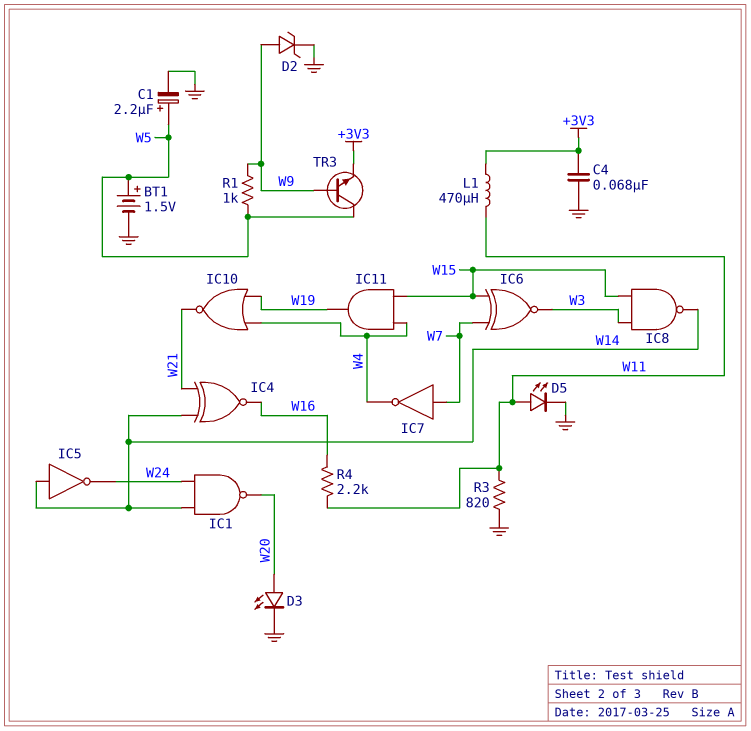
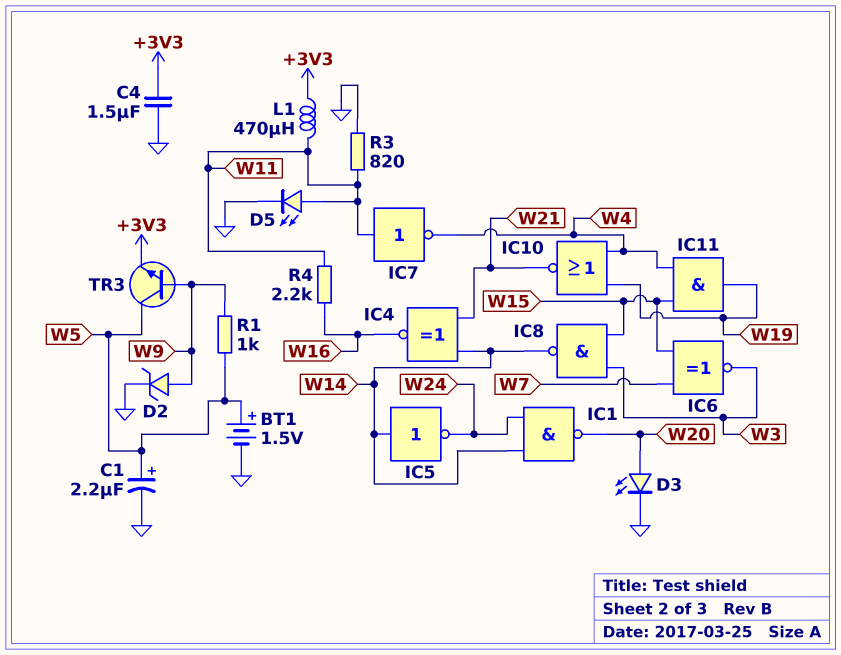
C4: 68nF (+3V3, GND) -> 1.5uF (+3V3, GND)
IC7: NOT (in W7, out W4) -> NOT (in W11, out W4)

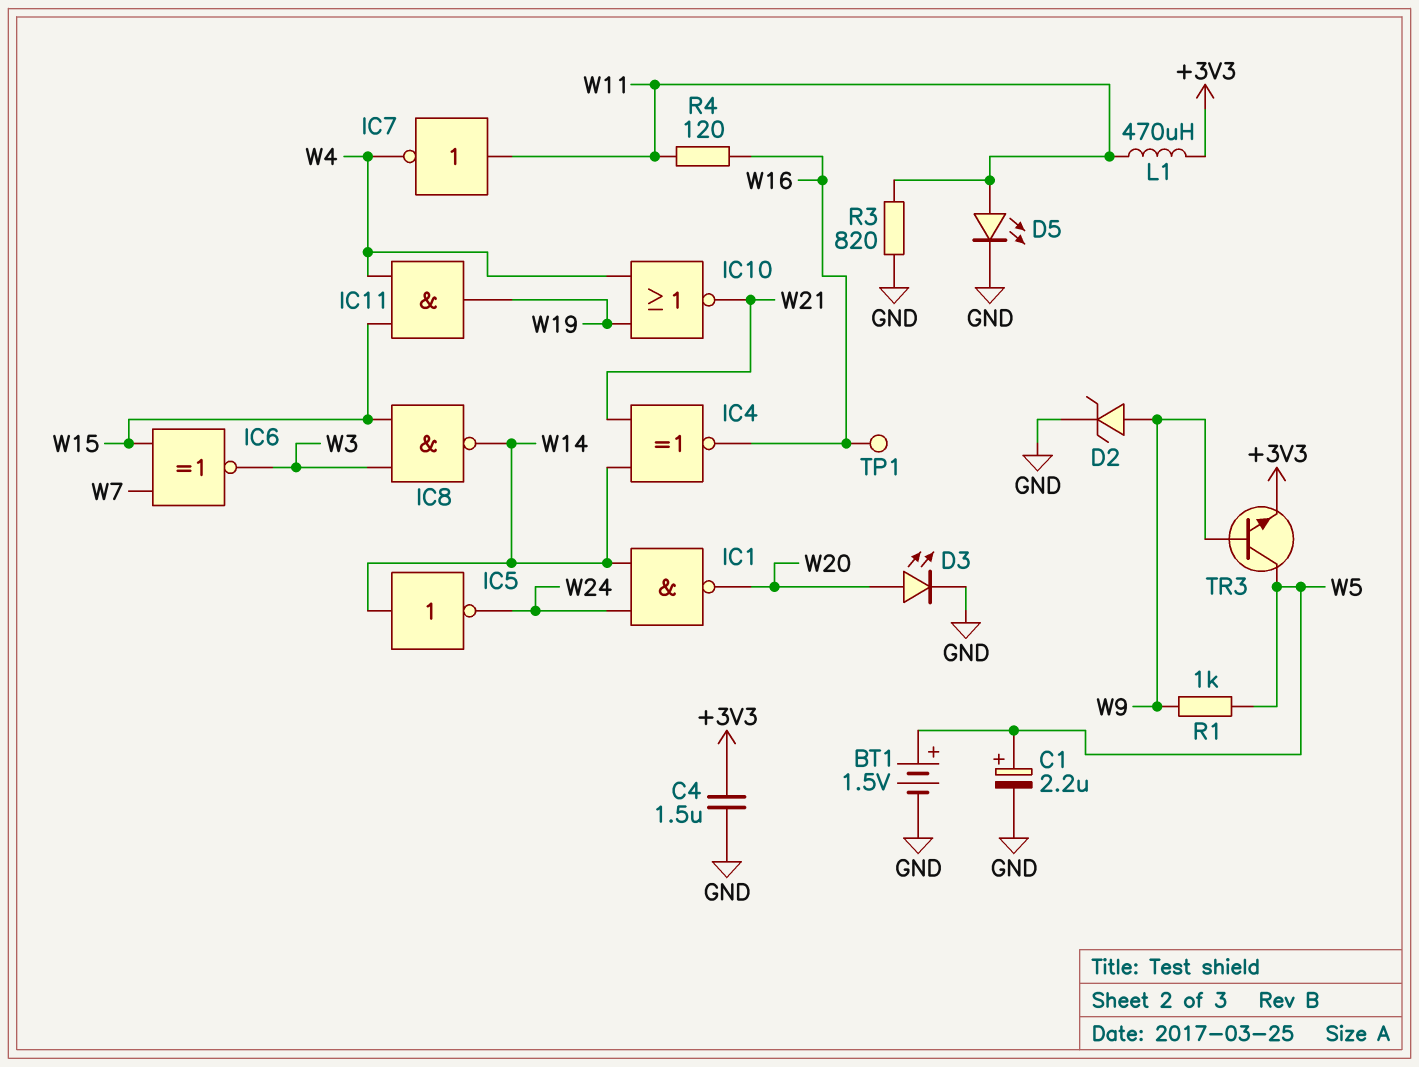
R4: 2.2k (W11, W16) -> 120 (W11, W16)
TP1: none -> test point (W16)

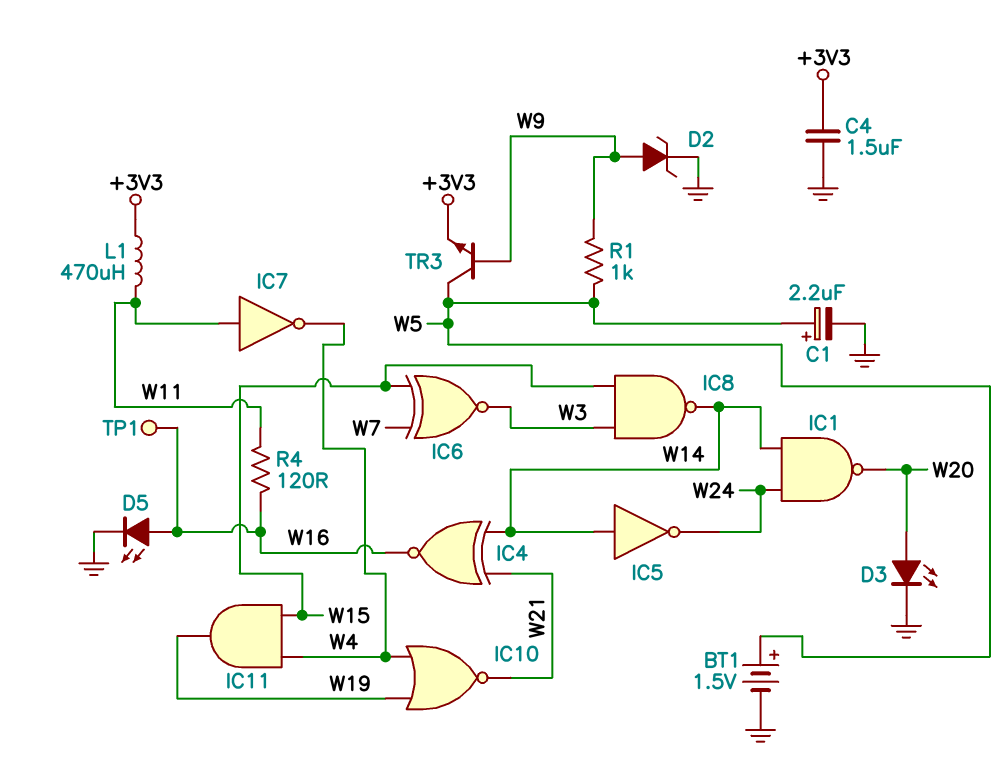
D5: LED (A W11, K GND) -> LED (A W16, K GND)
R3: 820 (GND, W11) -> none

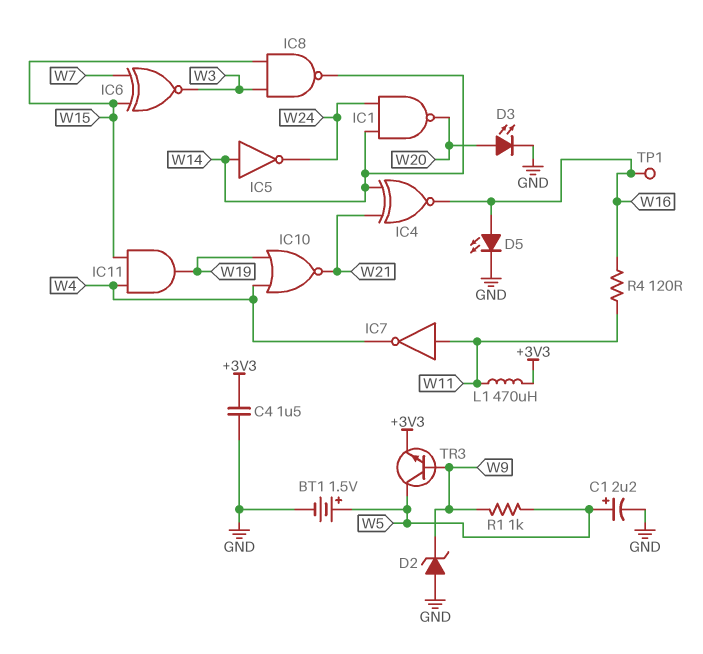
D2: zener (A W9, K GND) -> zener (A GND, K W9)

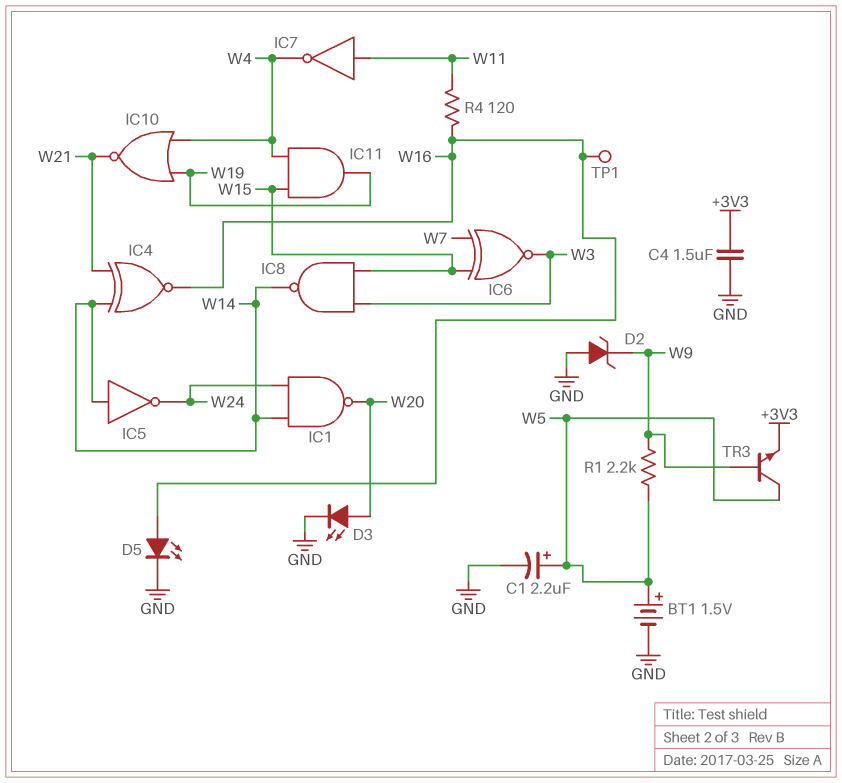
L1: 470uH (+3V3, W11) -> none
R1: 1k (W5, W9) -> 2.2k (W5, W9)

